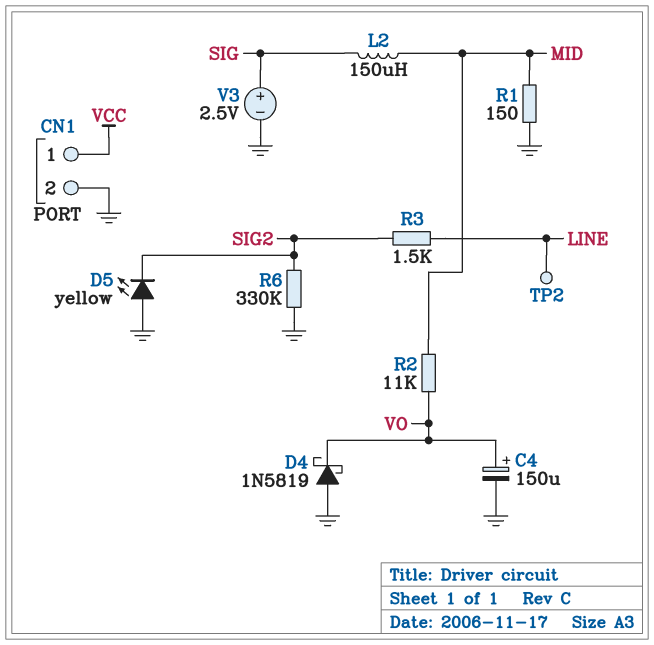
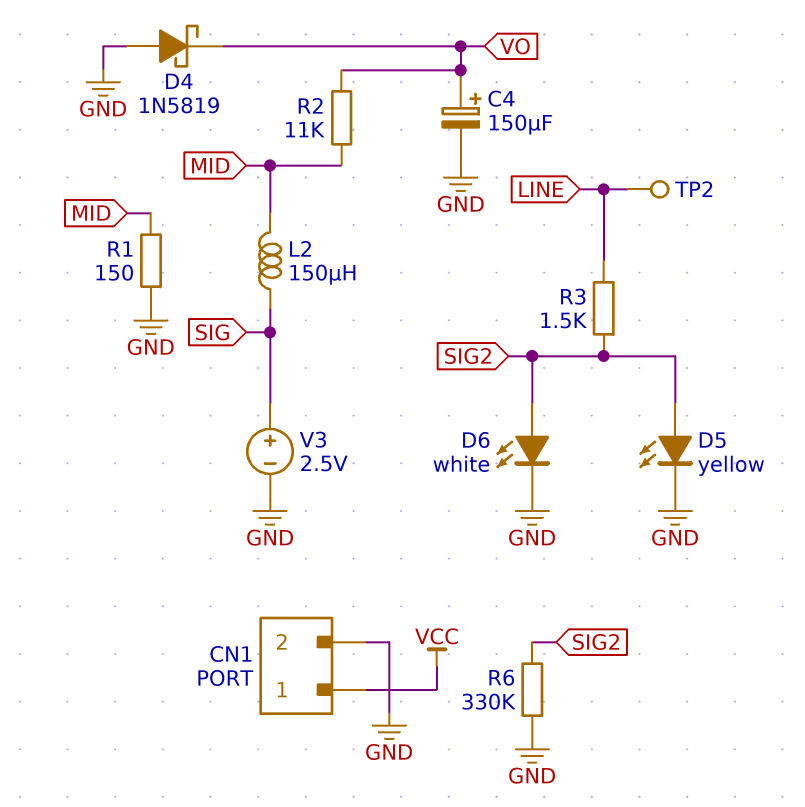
D5: LED yellow (A GND, K SIG2) -> LED yellow (A SIG2, K GND)
D6: none -> LED white (A SIG2, K GND)

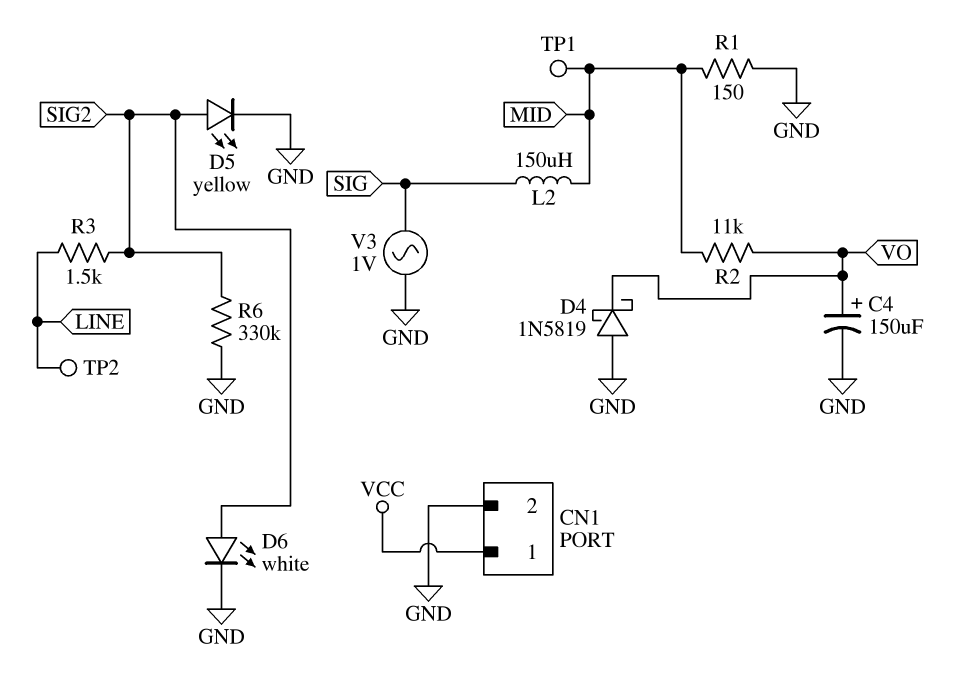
TP1: none -> test point (MID)
V3: 2.5V (plus SIG, minus GND) -> AC 1V (GND, SIG)

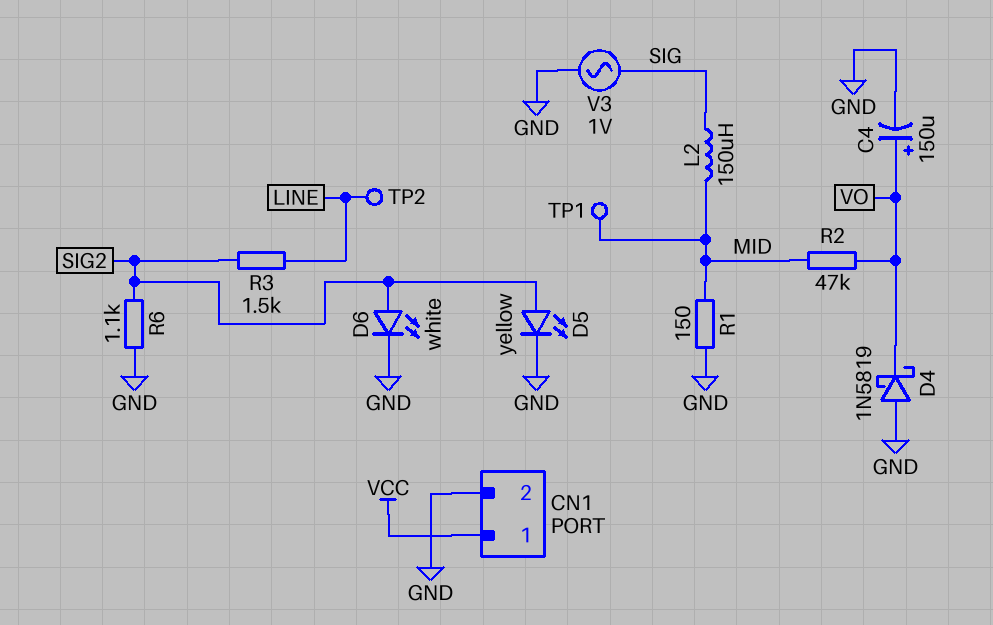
R2: 11k (MID, VO) -> 47k (MID, VO)
R6: 330k (GND, SIG2) -> 1.1k (GND, SIG2)

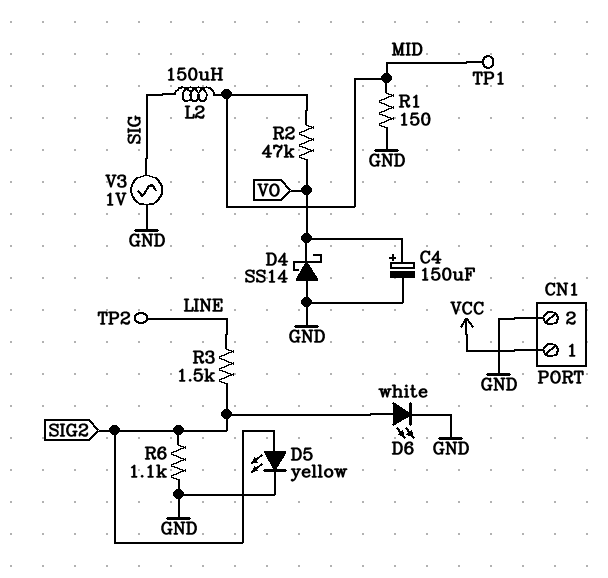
D4: schottky 1N5819 (A GND, K VO) -> schottky SS14 (A GND, K VO)

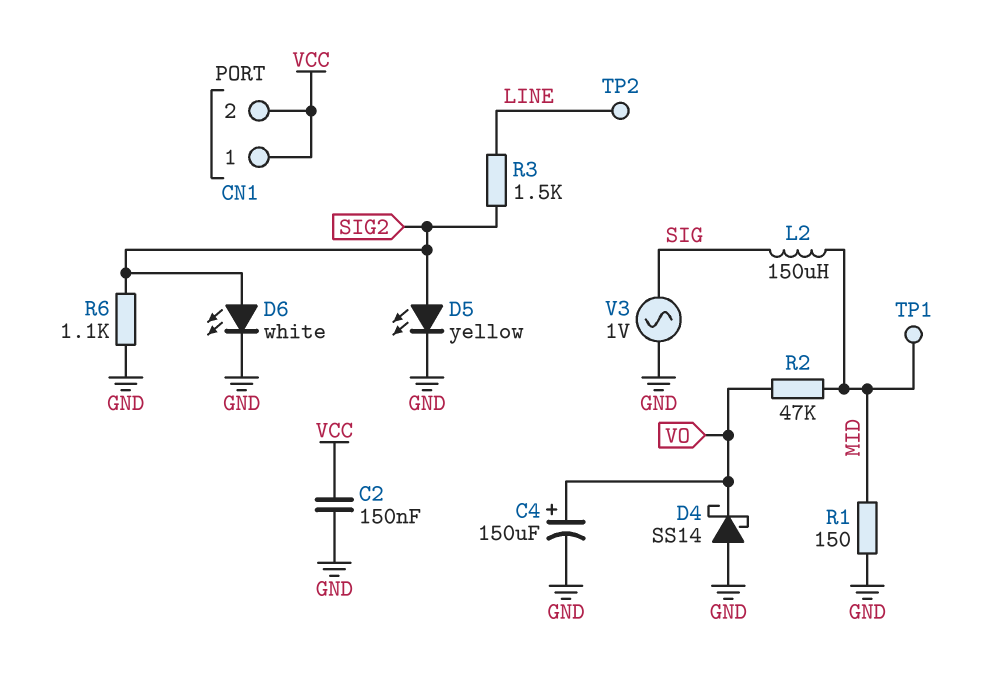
C2: none -> 150nF (GND, VCC)
CN1 pin 2: GND -> VCC

